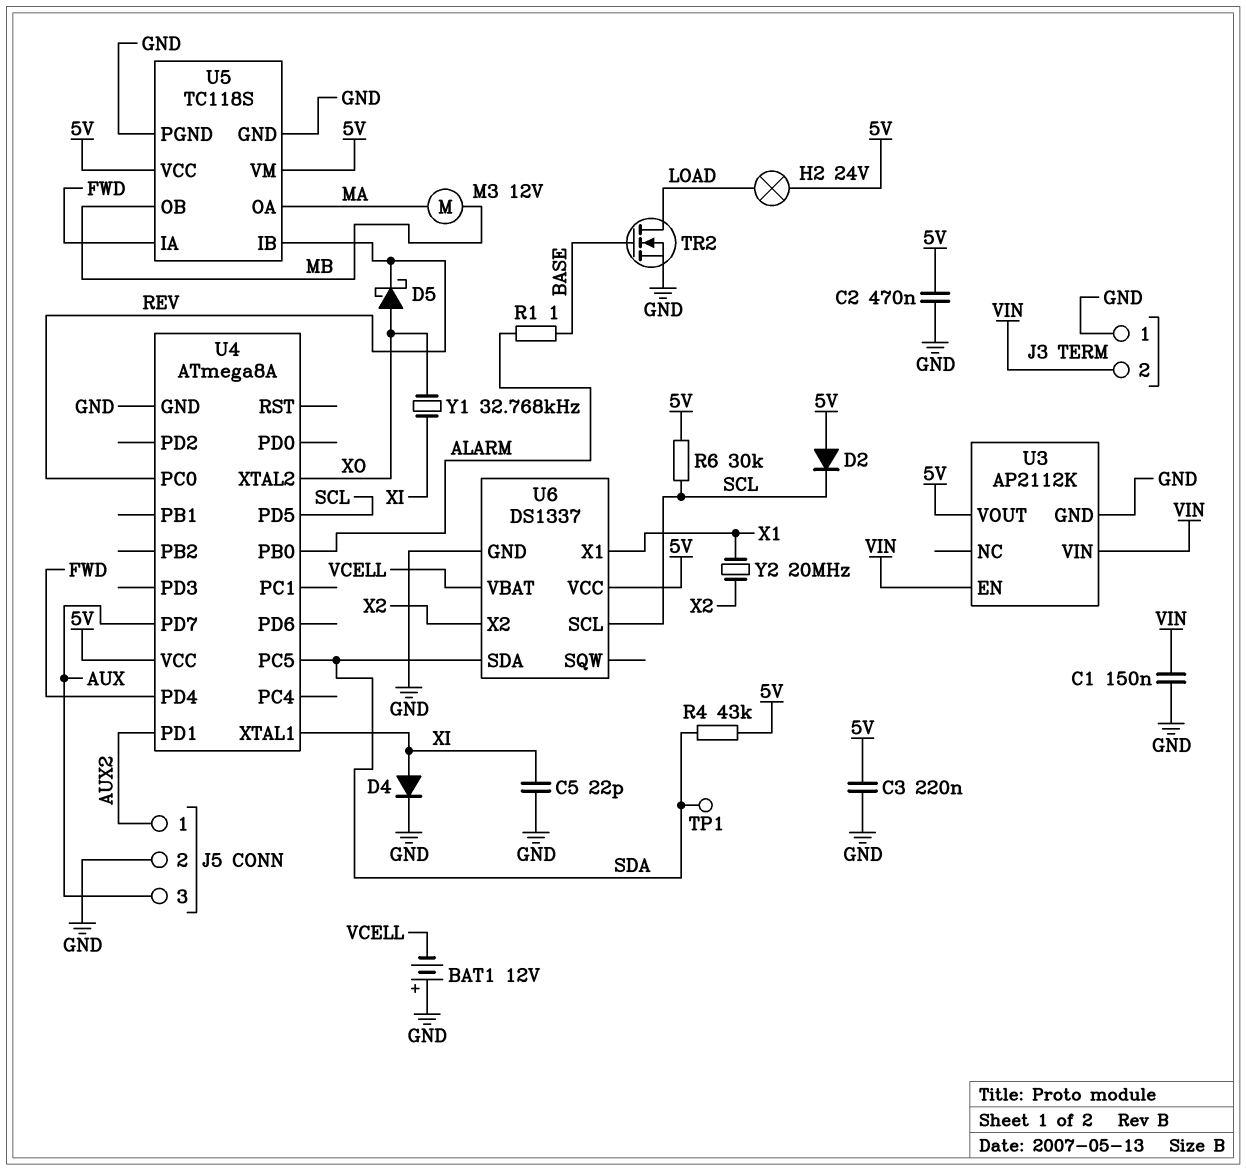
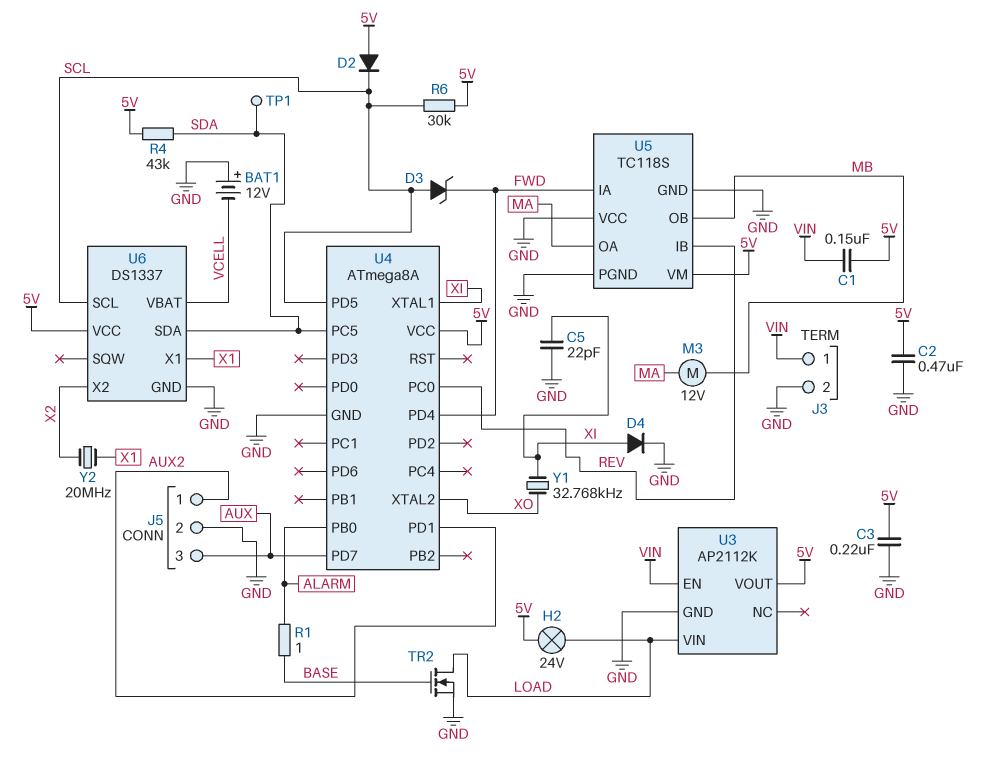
C1: 150nF (GND, VIN) -> 150nF (5V, VIN)
D3: none -> zener (A SCL, K FWD)
D5: schottky (A XO, K REV) -> none
J3 pin 1: GND -> VIN
J3 pin 2: VIN -> GND
U3 pin VIN: VIN -> LOAD
U5 pin VCC: 5V -> GND

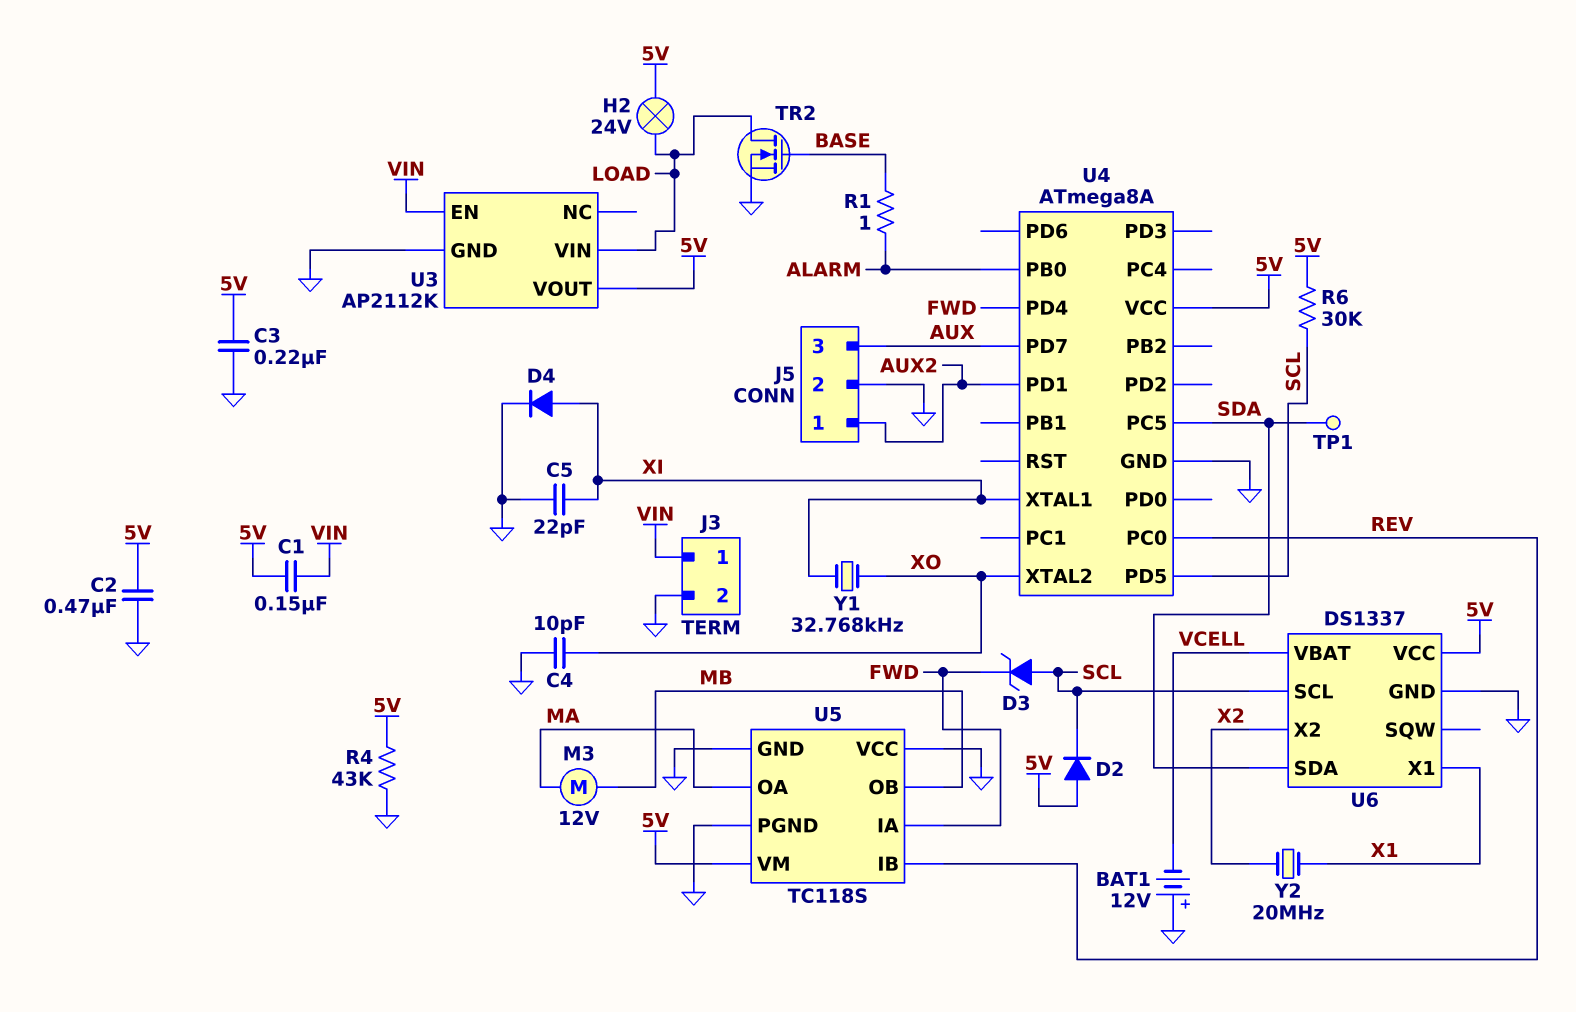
C4: none -> 10pF (GND, XO)
R4: 43k (5V, SDA) -> 43k (5V, GND)

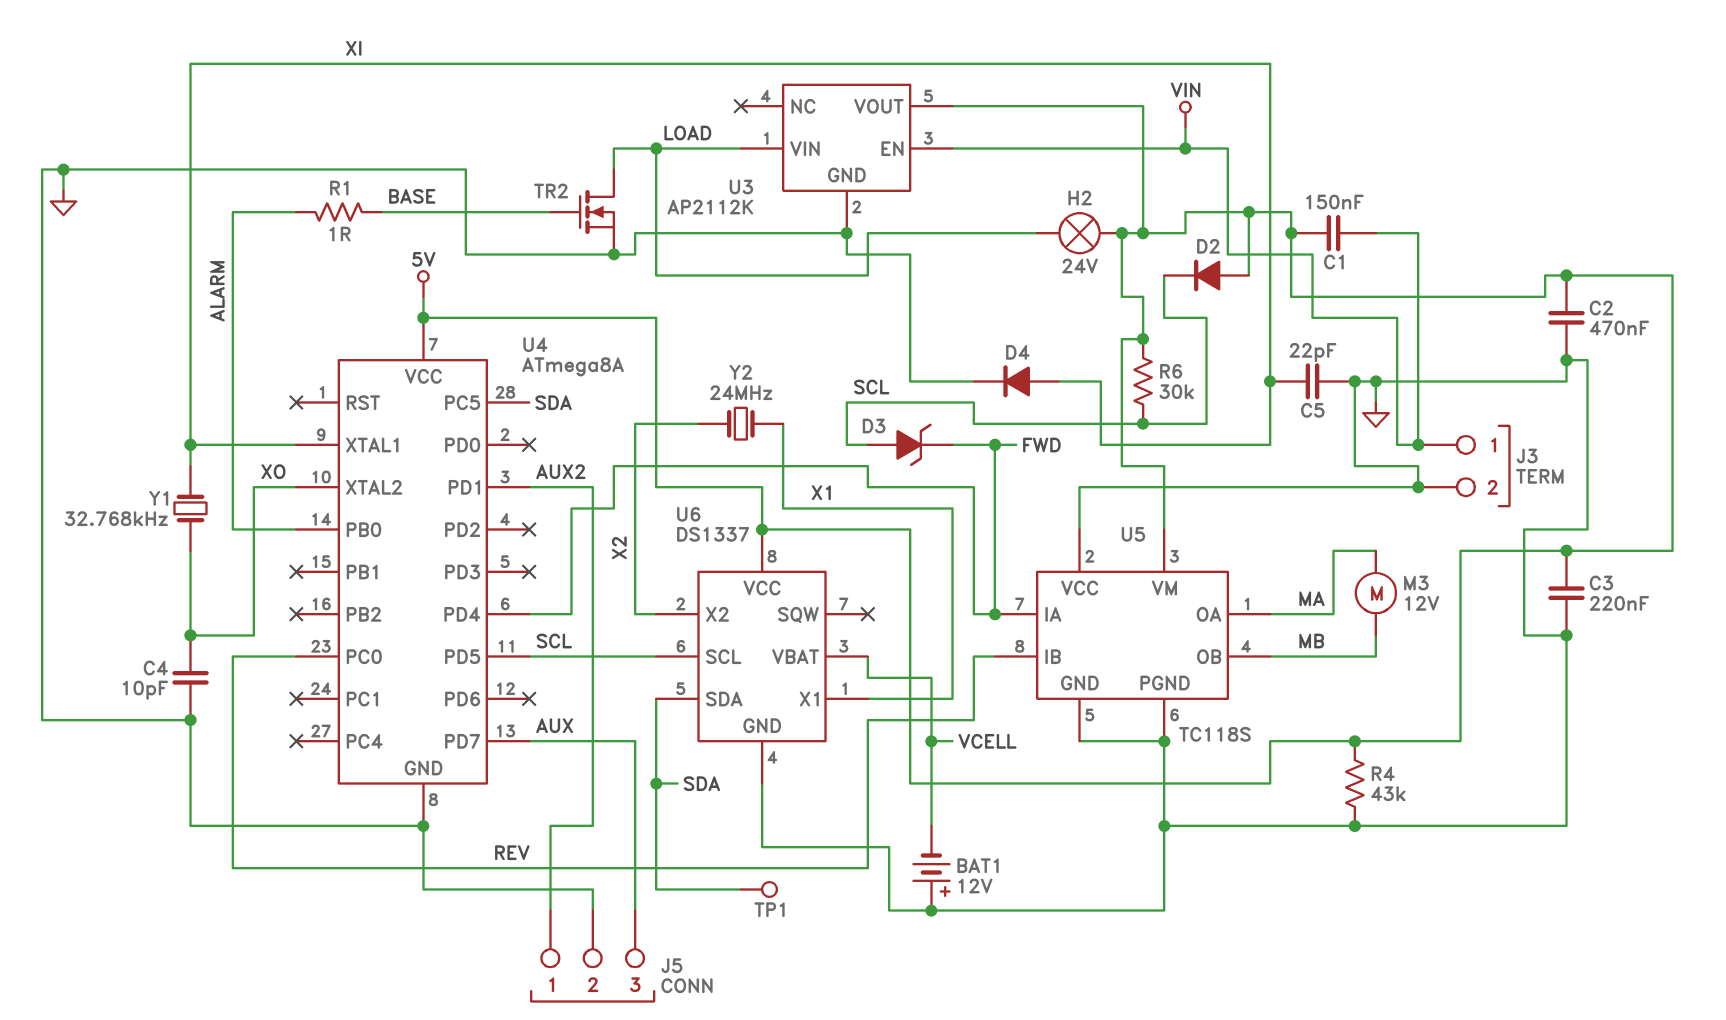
Y2: 20MHz (X1, X2) -> 24MHz (X1, X2)

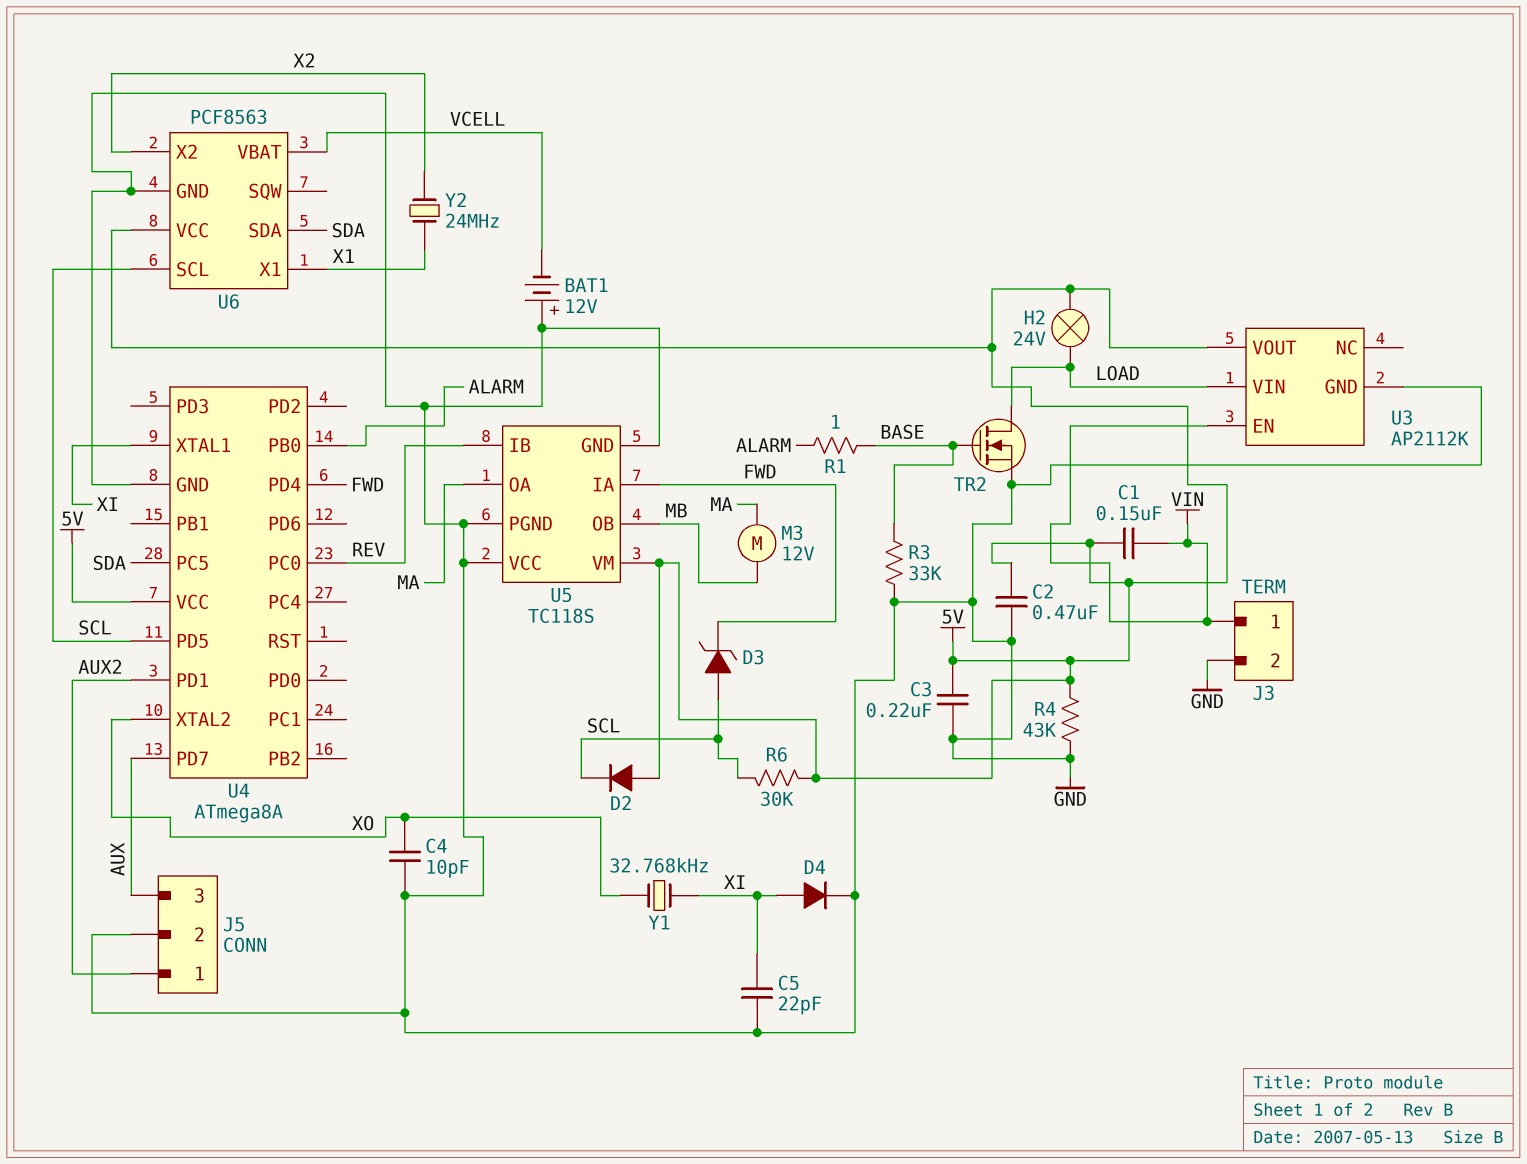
R3: none -> 33k (BASE, GND)
TP1: test point (SDA) -> none
U6: DS1337 -> PCF8563

